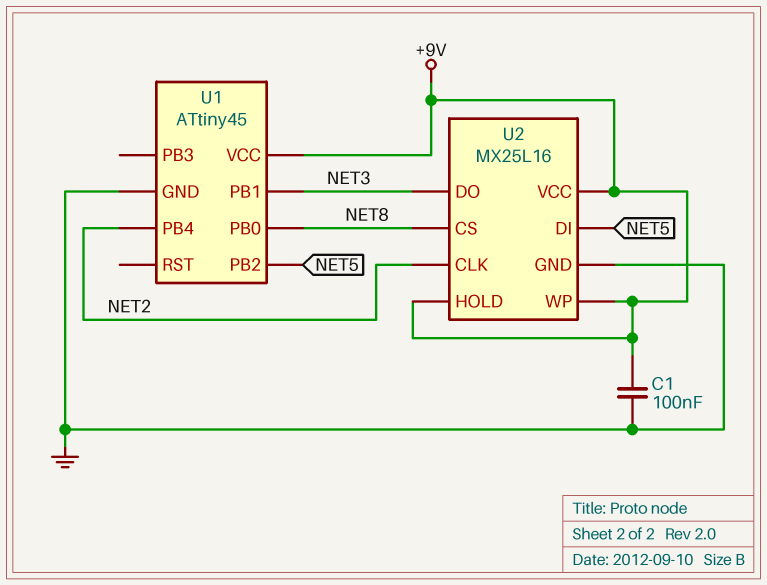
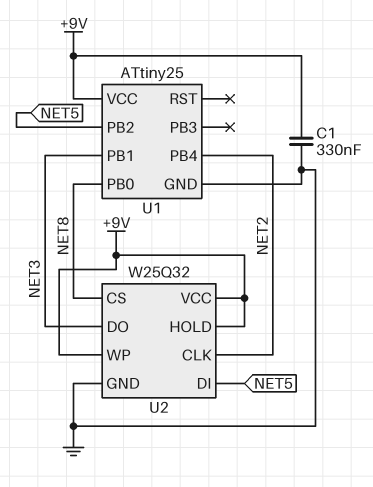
C1: 100nF (+9V, GND) -> 330nF (+9V, GND)
U1: ATtiny45 -> ATtiny25
U2: MX25L16 -> W25Q32

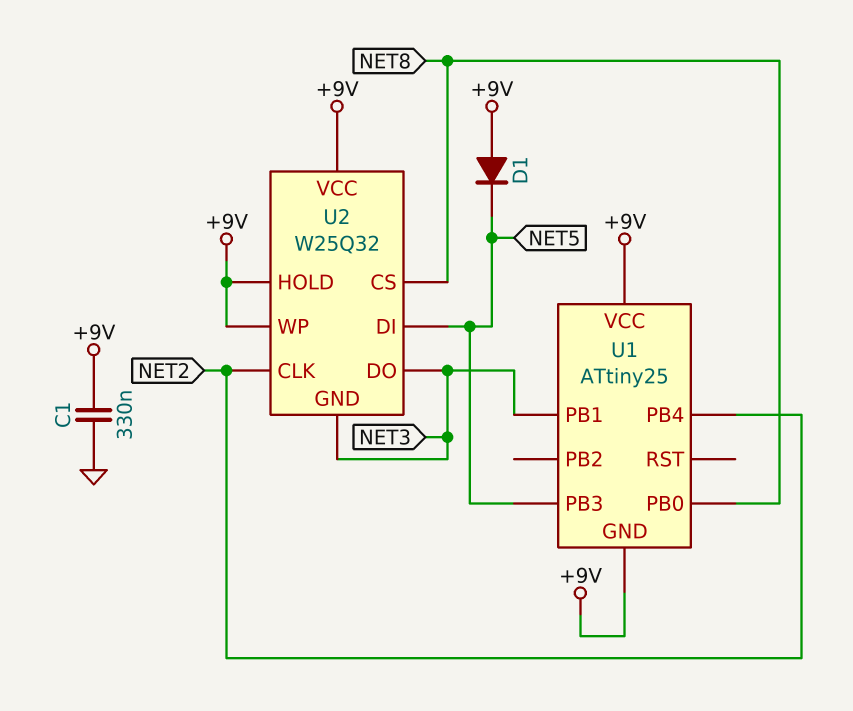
D1: none -> diode (A +9V, K NET5)
U1 pin GND: GND -> +9V
U1 pin PB2: NET5 -> none
U1 pin PB3: none -> NET5
U2 pin GND: GND -> NET3

